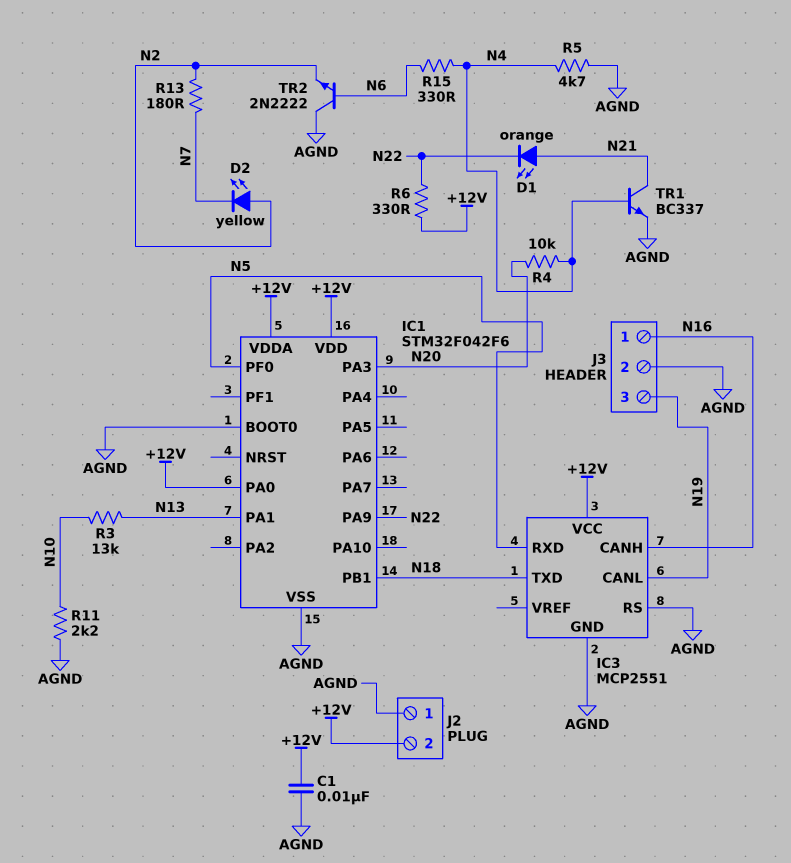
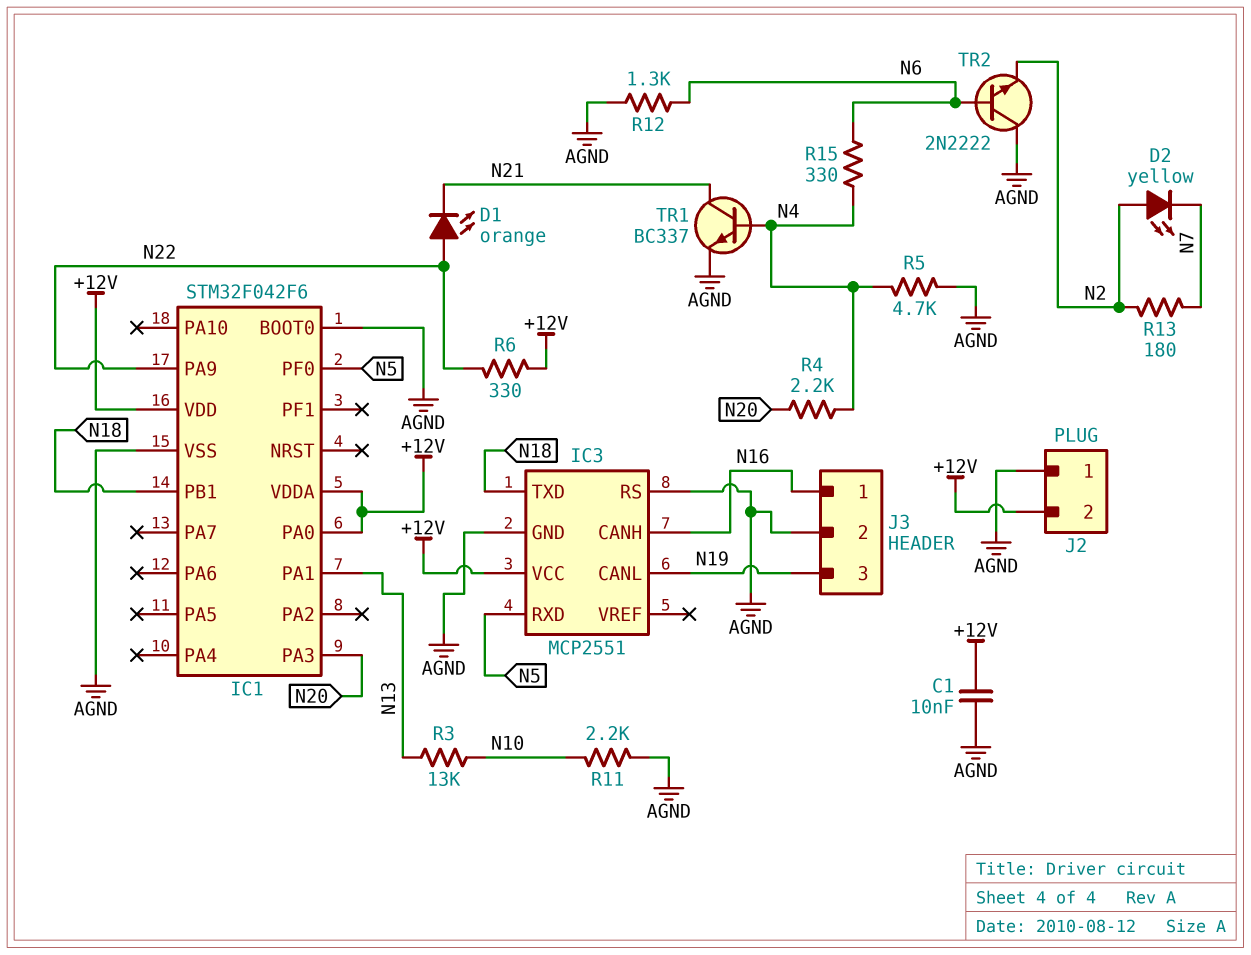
D1: LED orange (A N21, K N22) -> LED orange (A N22, K N21)
R4: 10k (N4, N20) -> 2.2k (N4, N20)
R12: none -> 1.3k (AGND, N6)

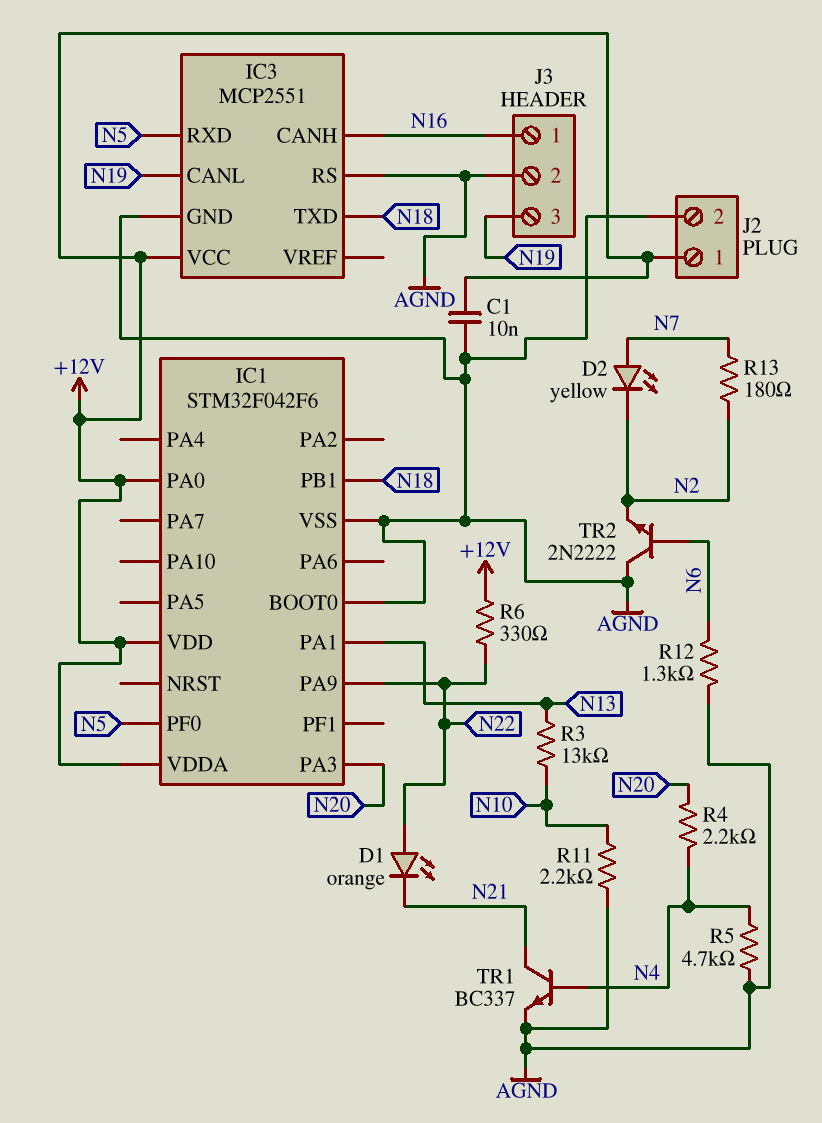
D2: LED yellow (A N2, K N7) -> LED yellow (A N7, K N2)
J2 pin 1: AGND -> +12V
J2 pin 2: +12V -> AGND
R15: 330 (N4, N6) -> none

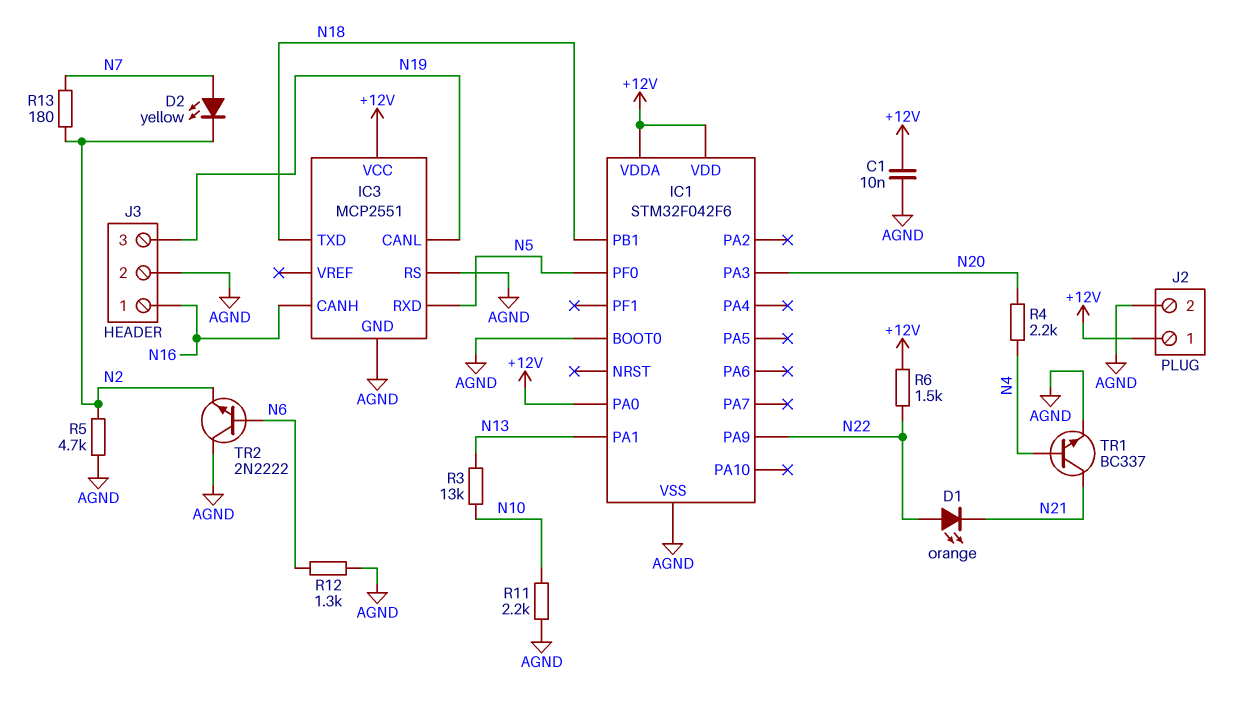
R5: 4.7k (AGND, N4) -> 4.7k (AGND, N2)
R6: 330 (+12V, N22) -> 1.5k (+12V, N22)

